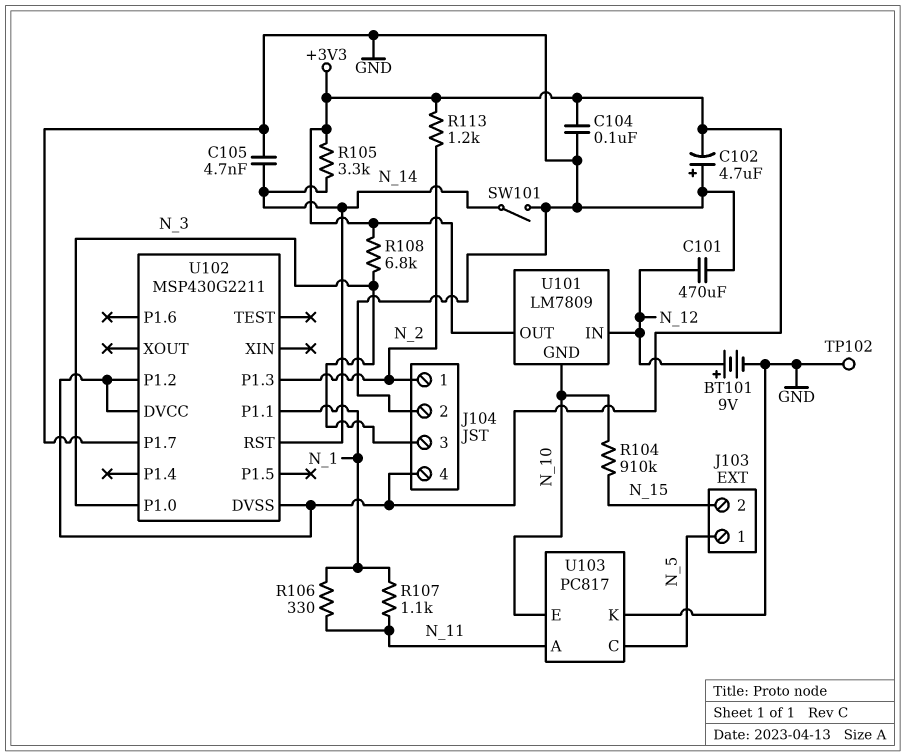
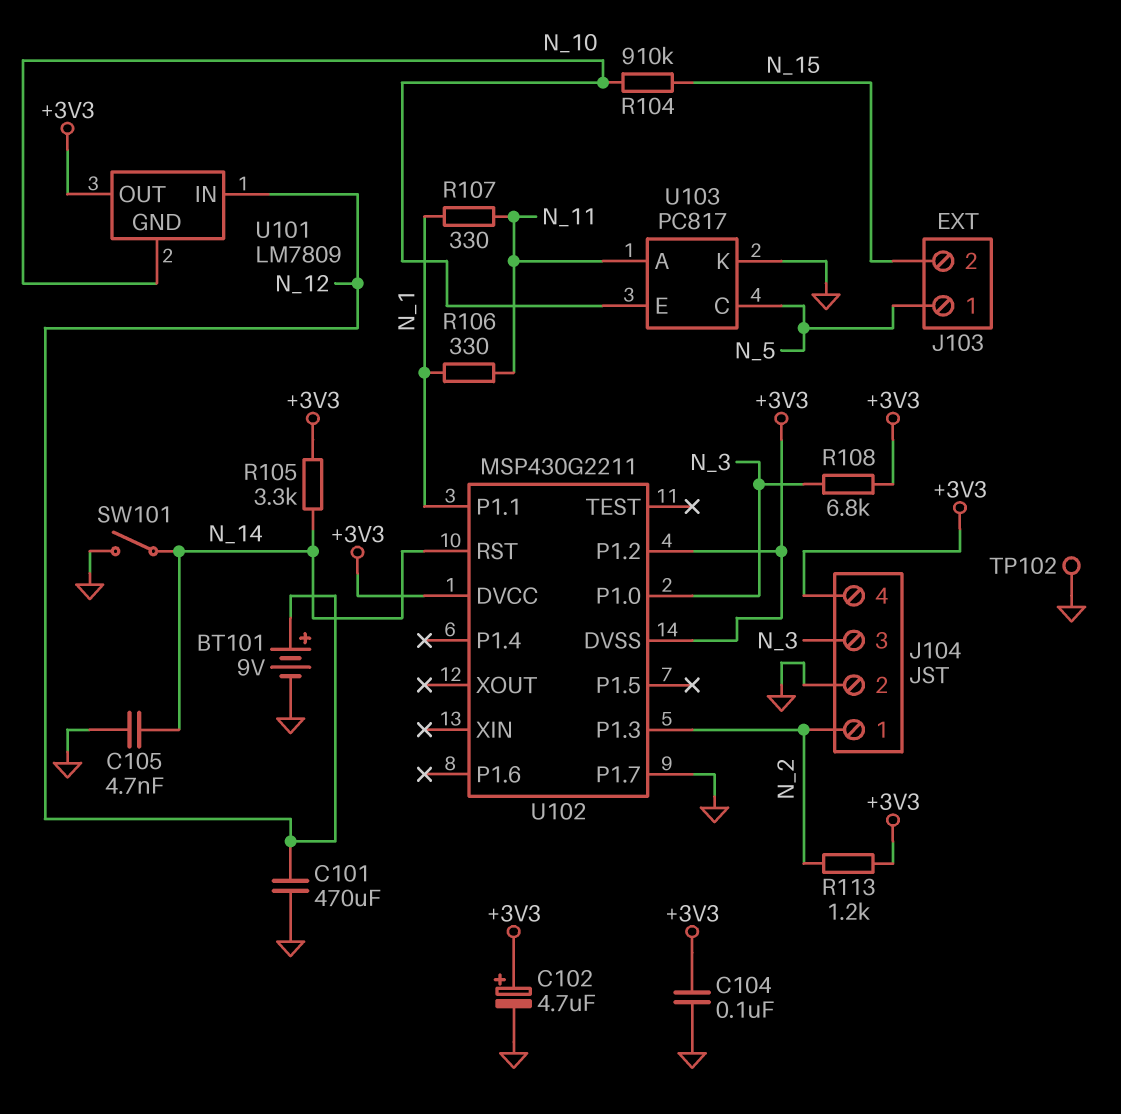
C102: 4.7uF (plus GND, minus +3V3) -> 4.7uF (plus +3V3, minus GND)
R107: 1.1k (N_1, N_11) -> 330 (N_1, N_11)

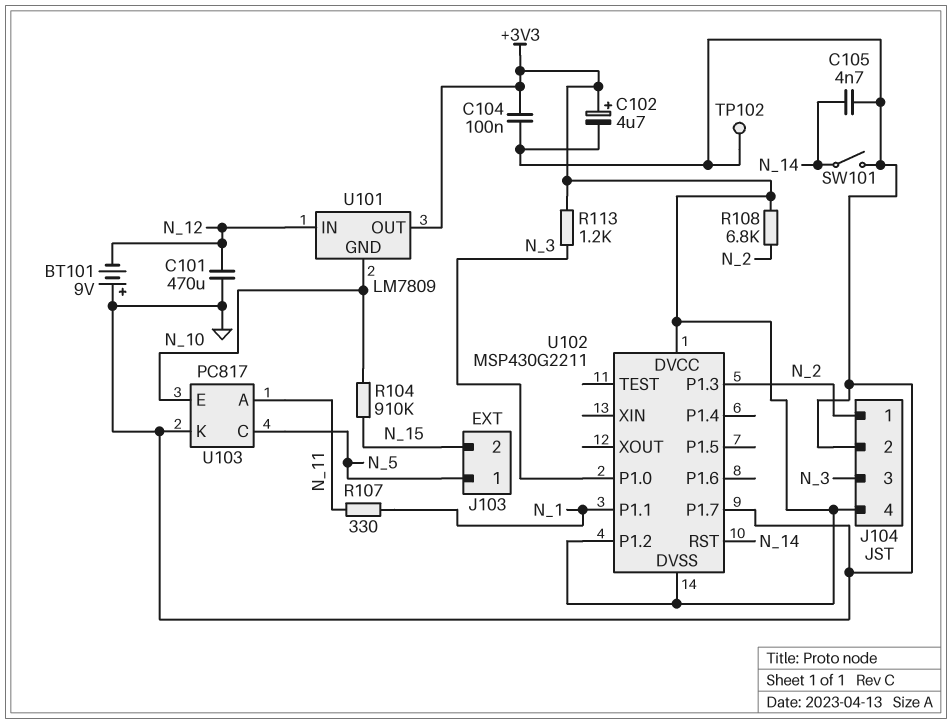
BT101: 9V (plus N_12, minus GND) -> 9V (plus GND, minus N_12)
R105: 3.3k (+3V3, N_14) -> none
R106: 330 (N_1, N_11) -> none
R108: 6.8k (+3V3, N_3) -> 6.8k (+3V3, N_2)
R113: 1.2k (+3V3, N_2) -> 1.2k (+3V3, N_3)

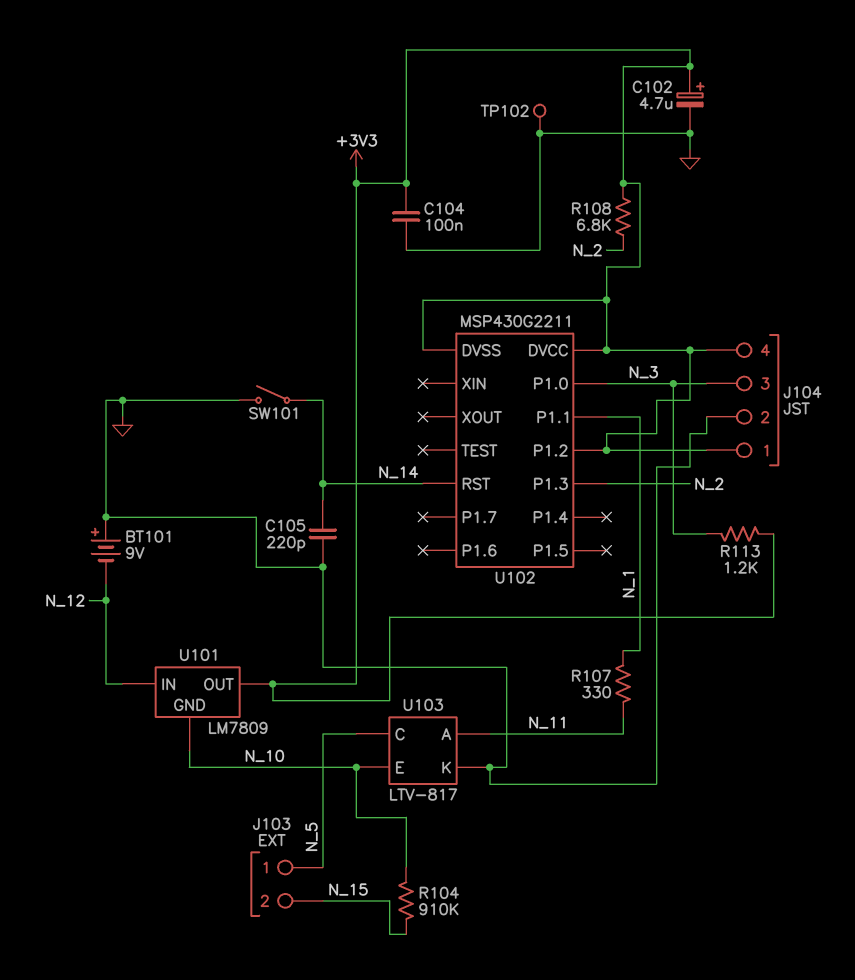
C101: 470uF (GND, N_12) -> none
C105: 4.7nF (GND, N_14) -> 220pF (GND, N_14)
J104 pin 1: N_2 -> +3V3
U102 pin P1.7: GND -> none
U103: PC817 -> LTV-817

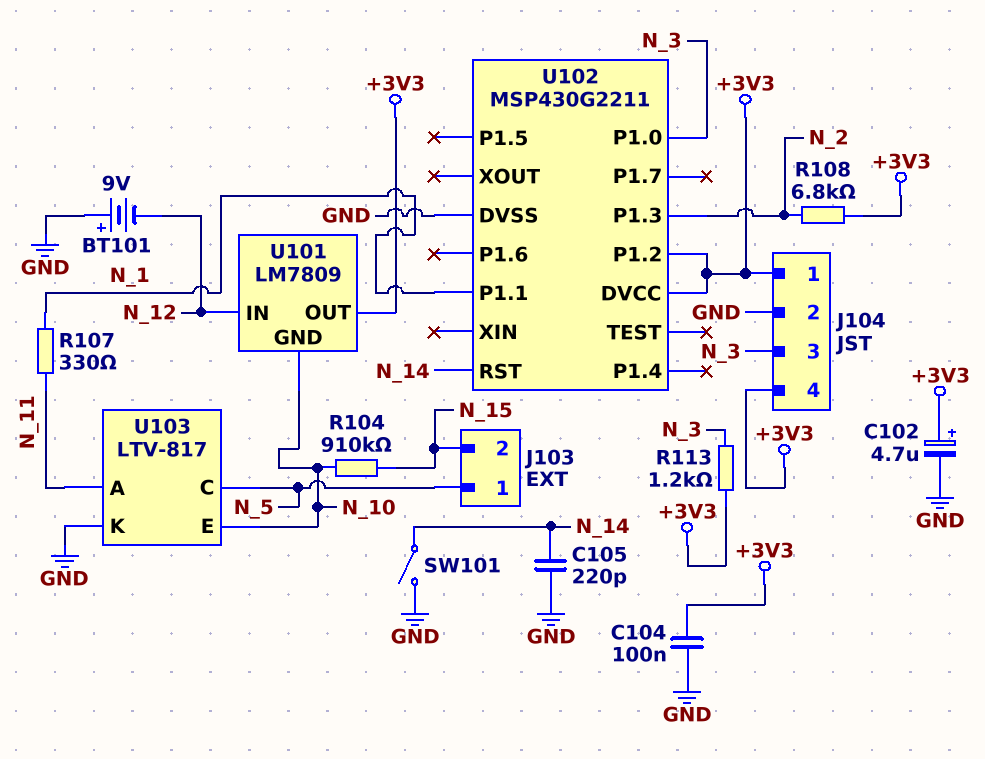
TP102: test point (GND) -> none
U102 pin DVSS: +3V3 -> GND

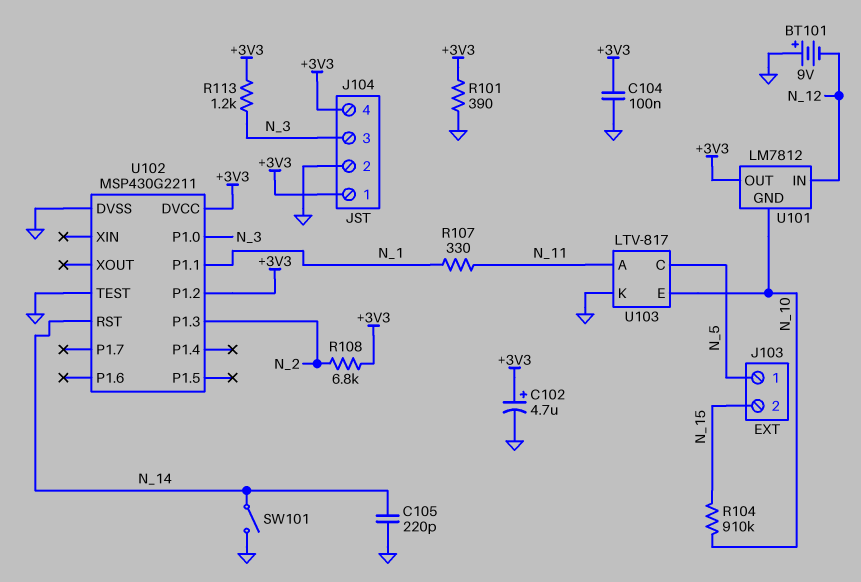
R101: none -> 390 (+3V3, GND)
U101: LM7809 -> LM7812
U102 pin TEST: none -> GND

